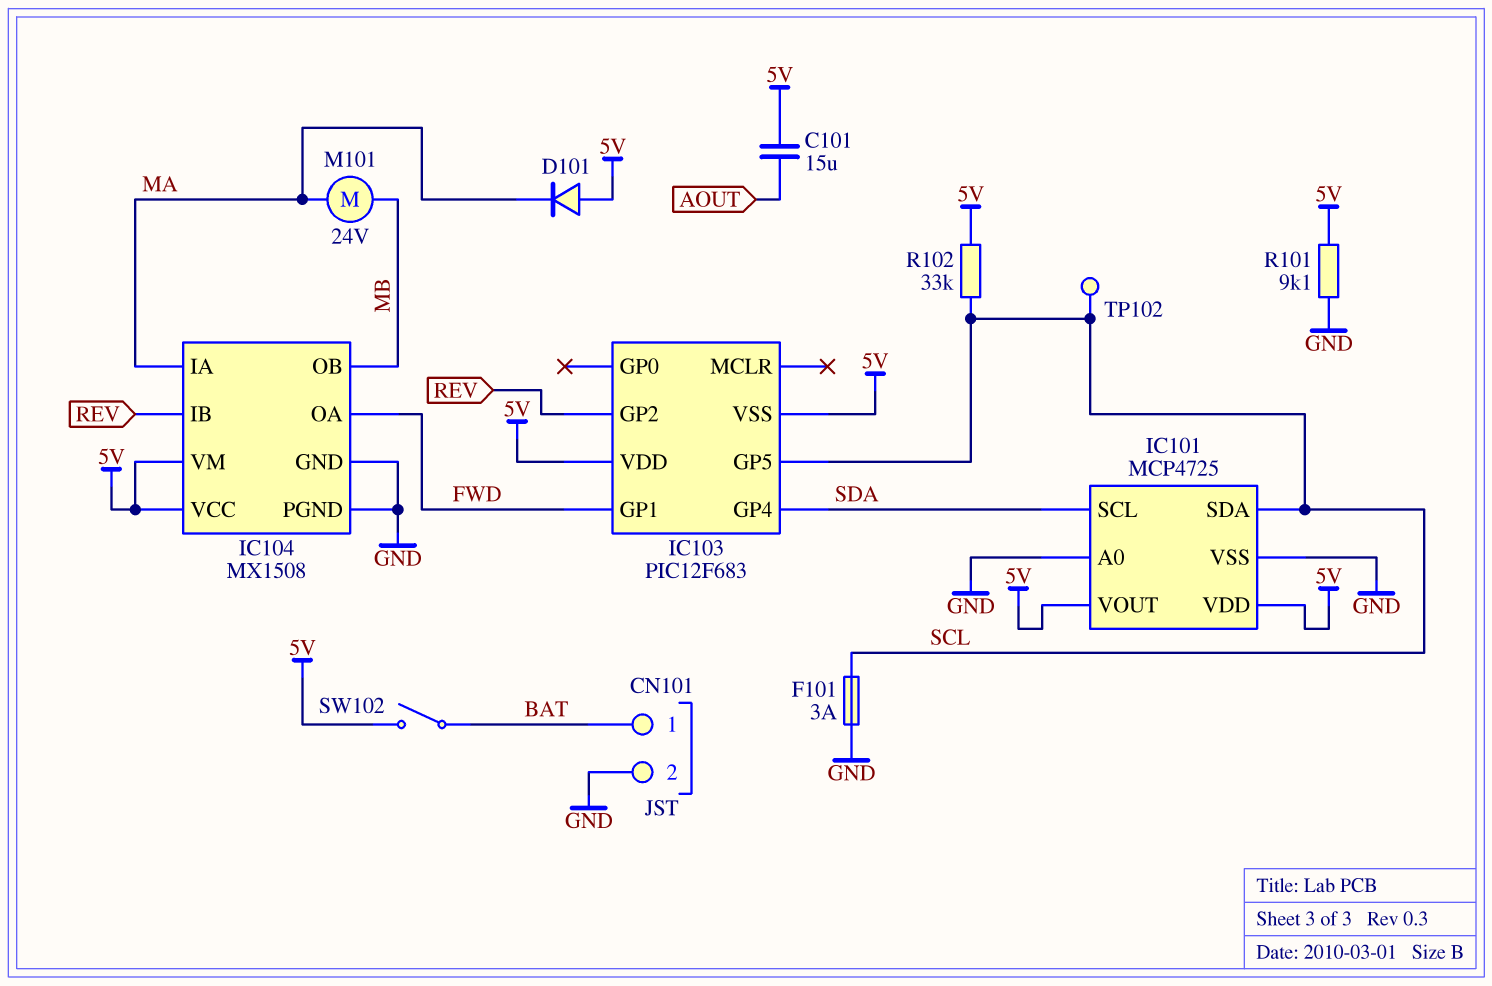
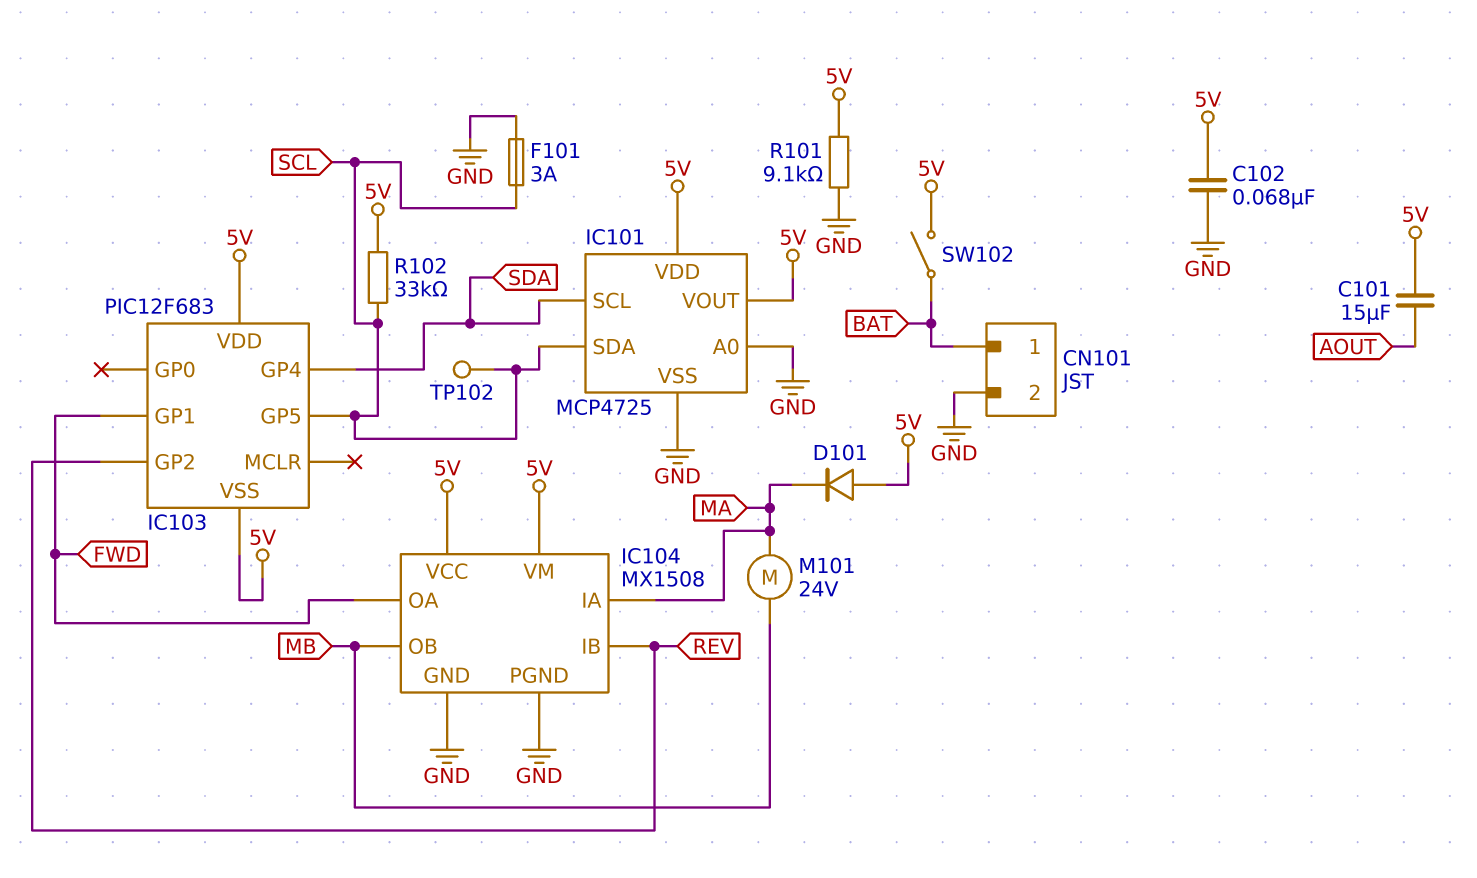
C102: none -> 68nF (5V, GND)

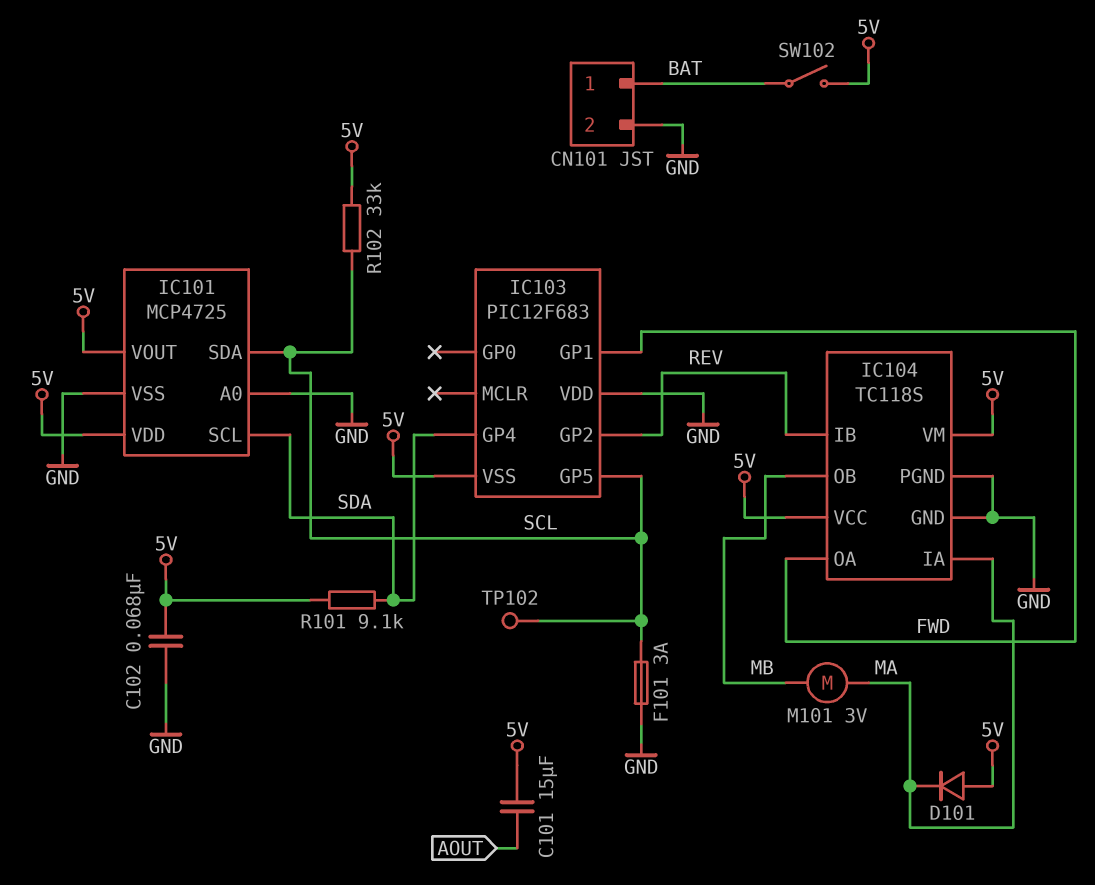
IC103 pin VDD: 5V -> GND
IC104: MX1508 -> TC118S
M101: motor 24V (MA, MB) -> motor 3V (MA, MB)
R101: 9.1k (5V, GND) -> 9.1k (5V, SDA)

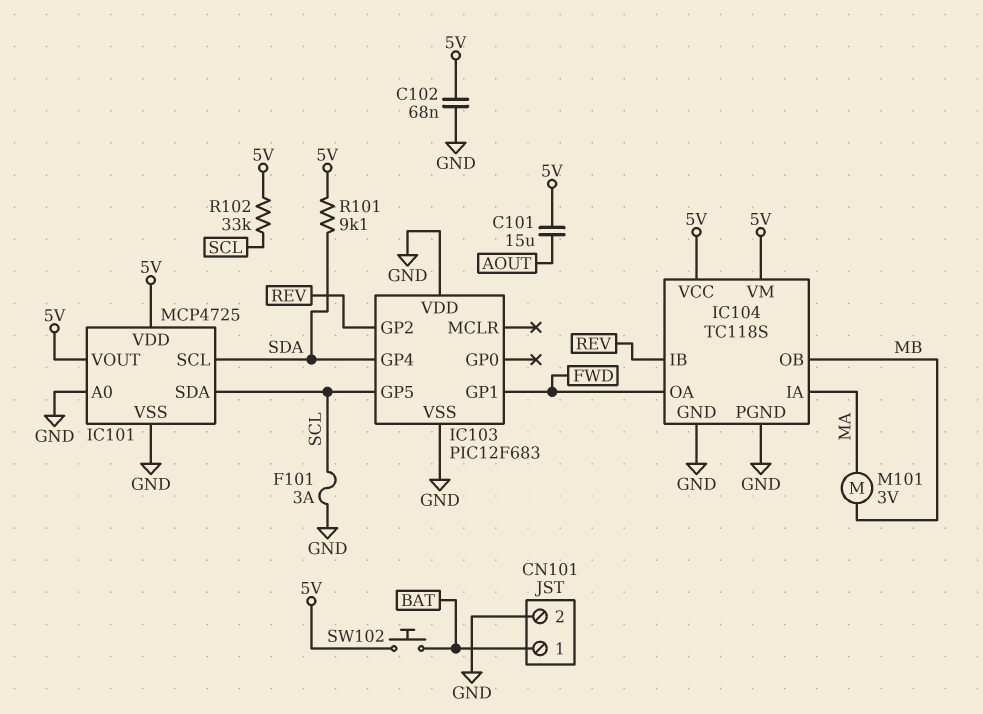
D101: diode (A 5V, K MA) -> none
IC103 pin VSS: 5V -> GND
SW102: switch (5V, BAT) -> button (5V, BAT)
TP102: test point (SCL) -> none

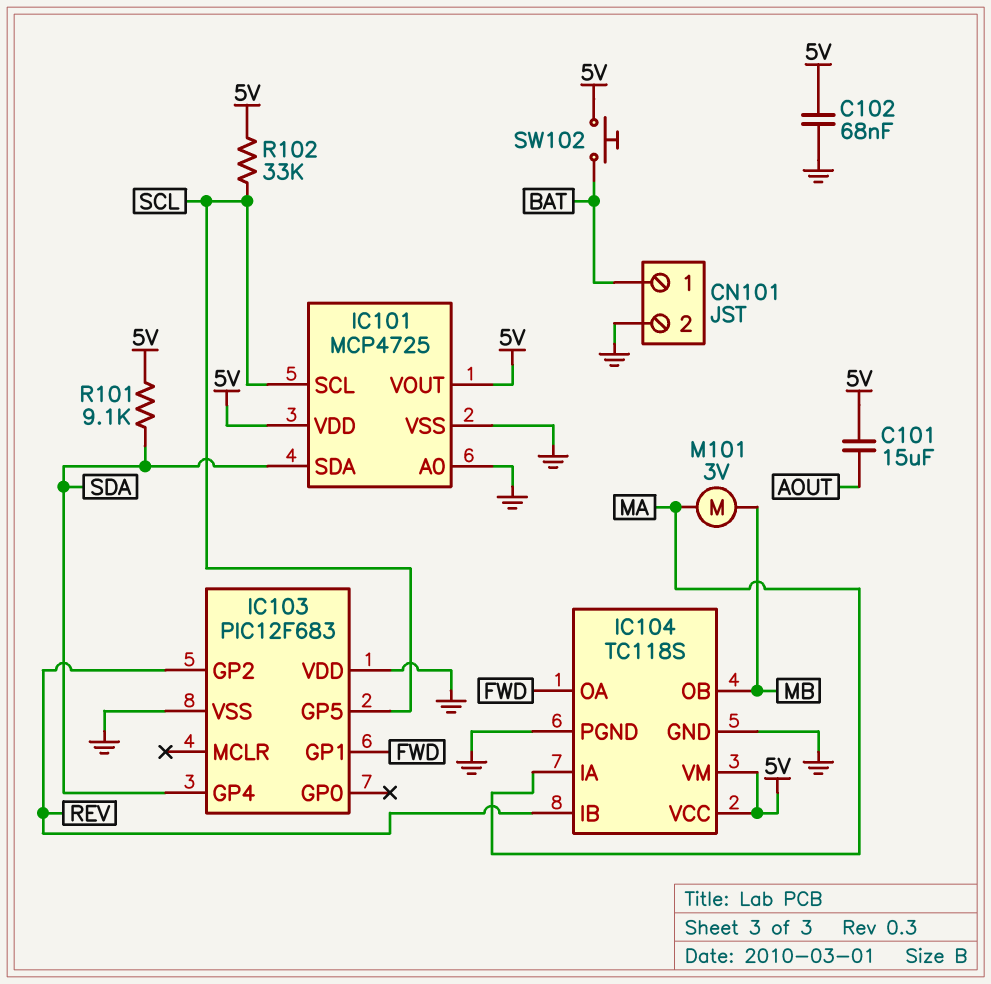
F101: 3A (GND, SCL) -> none
IC101 pin SCL: SDA -> SCL
IC101 pin SDA: SCL -> SDA

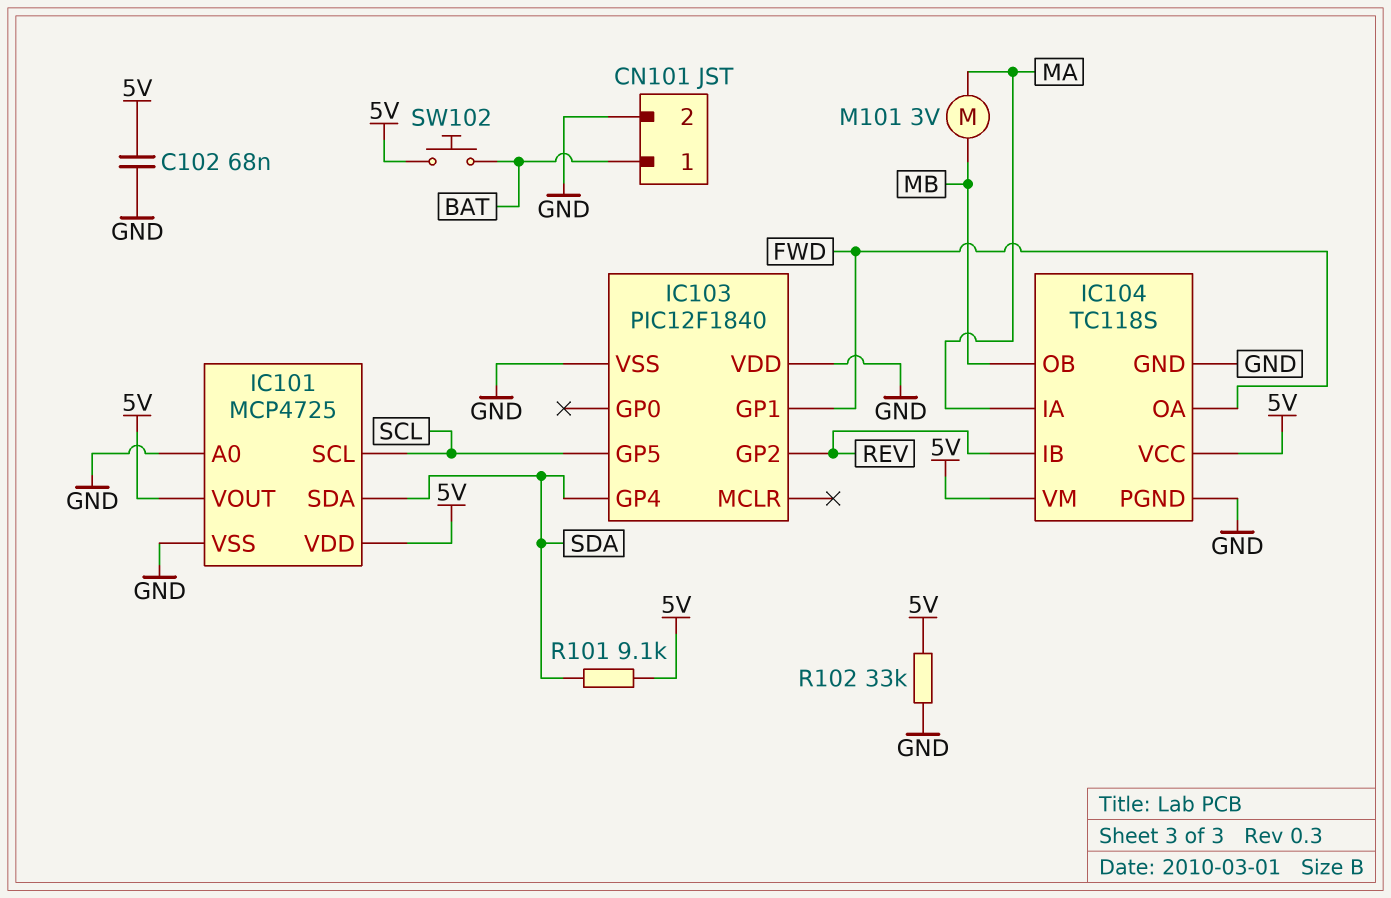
C101: 15uF (5V, AOUT) -> none
IC103: PIC12F683 -> PIC12F1840
R102: 33k (5V, SCL) -> 33k (5V, GND)

